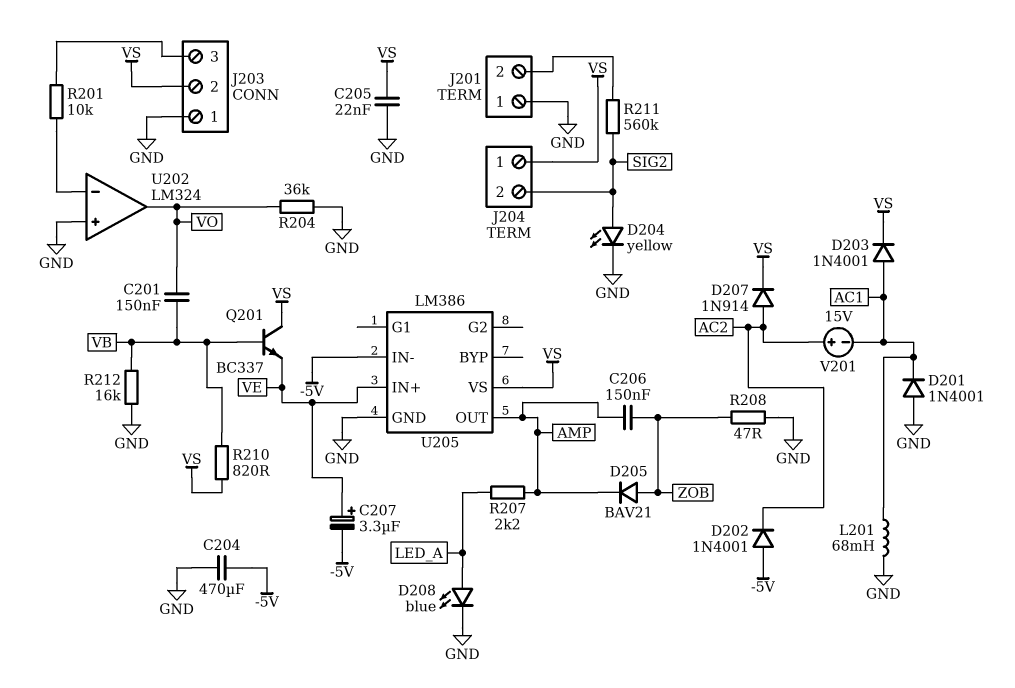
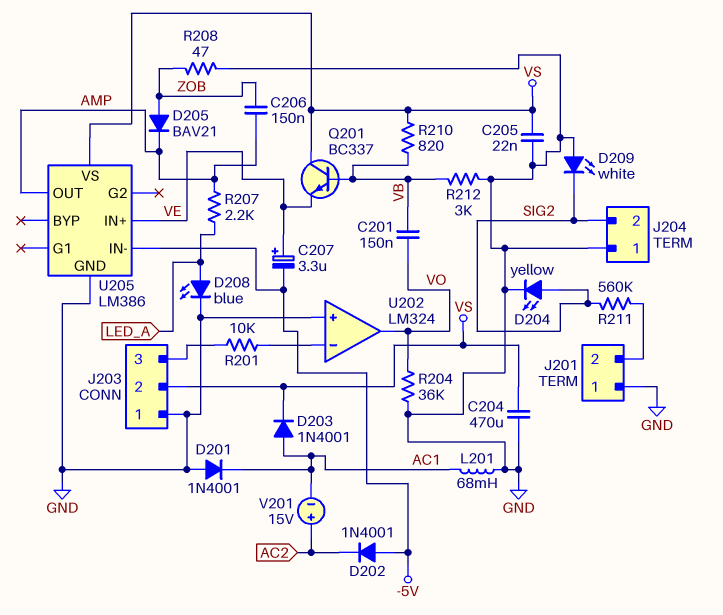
C204: 470uF (-5V, GND) -> 470uF (GND, VS)
D207: diode 1N914 (A AC2, K VS) -> none
D209: none -> LED white (A GND, K SIG2)
J204 pin 1: VS -> GND
R212: 16k (GND, VB) -> 3k (GND, VB)

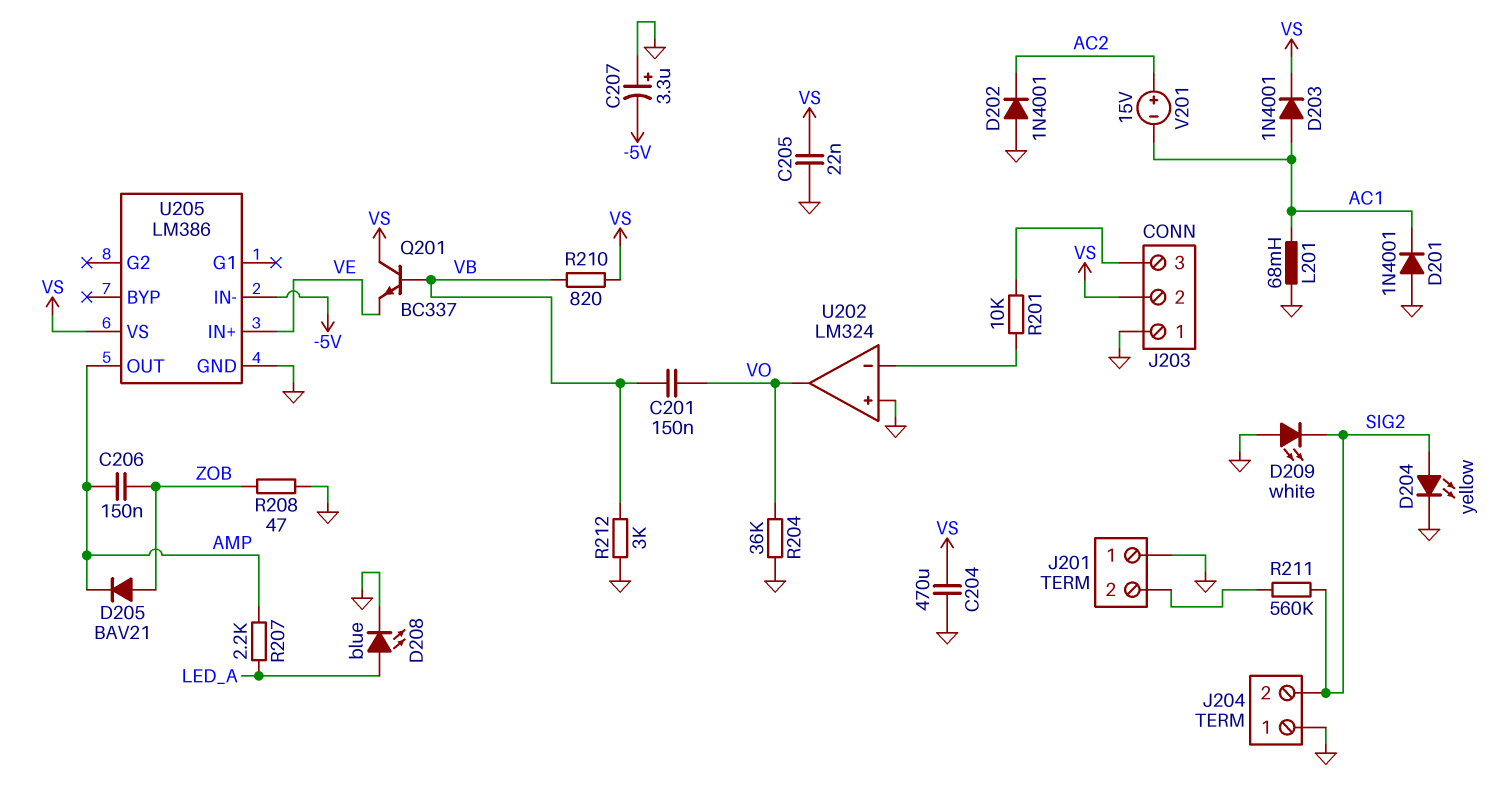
C207: 3.3uF (plus VE, minus -5V) -> 3.3uF (plus GND, minus -5V)
D202: diode 1N4001 (A -5V, K AC2) -> diode 1N4001 (A GND, K AC2)

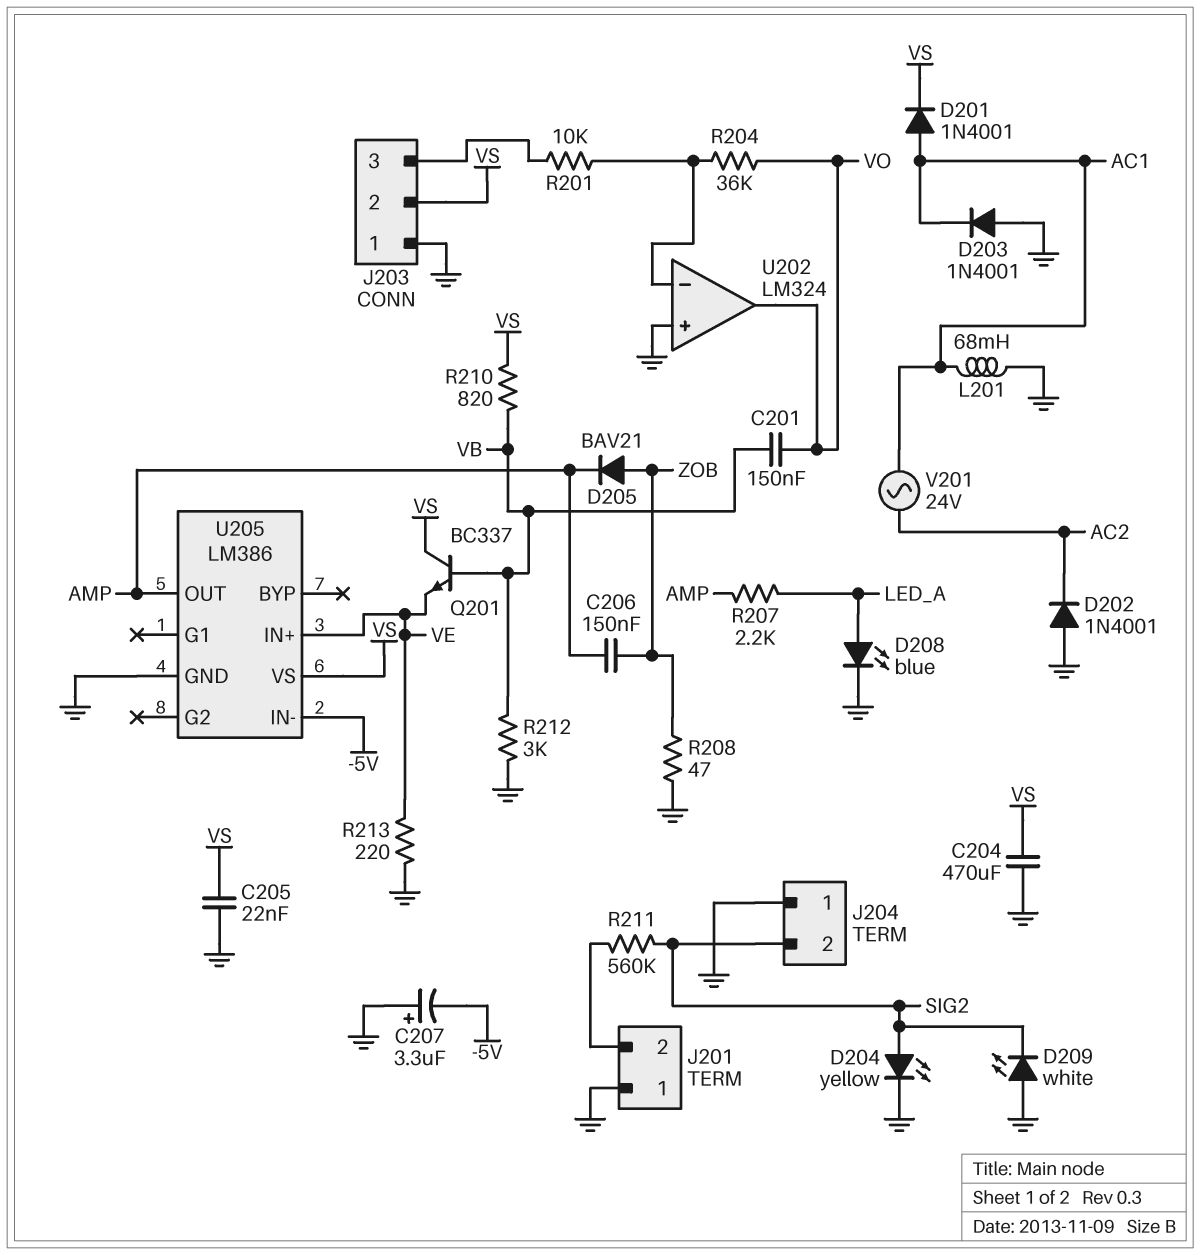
D201: diode 1N4001 (A GND, K AC1) -> diode 1N4001 (A AC1, K VS)
D203: diode 1N4001 (A AC1, K VS) -> diode 1N4001 (A GND, K AC1)
R204: 36k (GND, VO) -> 36k (U202/in-, VO)
R213: none -> 220 (GND, VE)
V201: 15V (plus AC2, minus AC1) -> AC 24V (AC1, AC2)

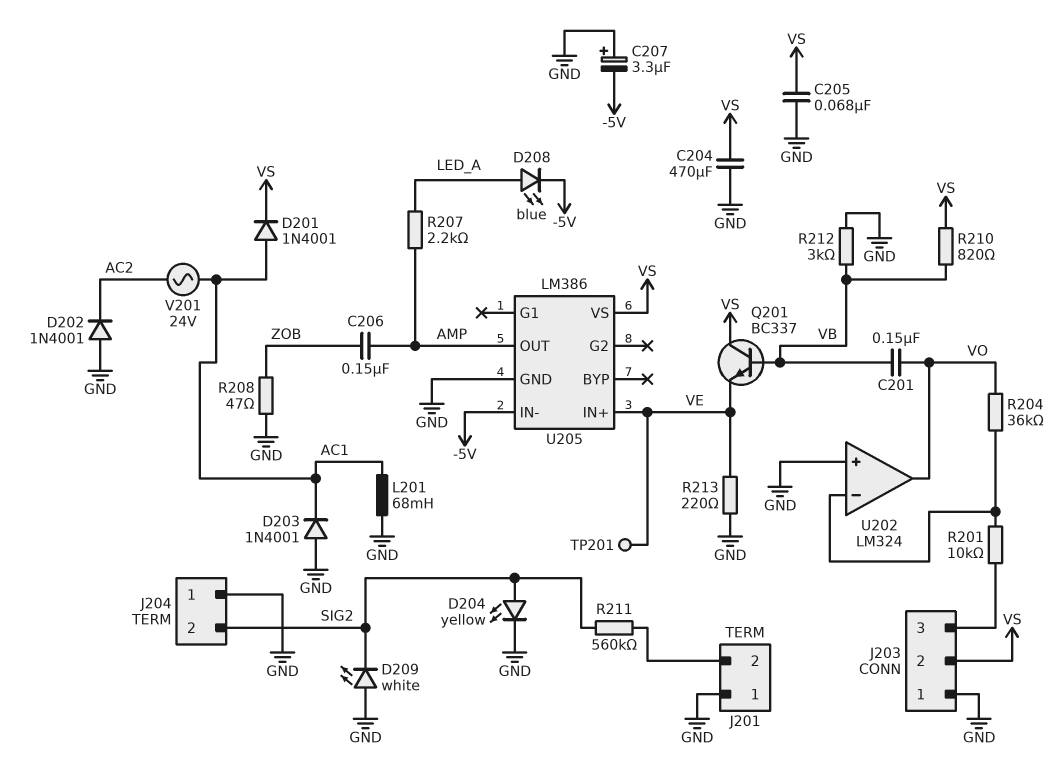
C205: 22nF (GND, VS) -> 68nF (GND, VS)
D205: diode BAV21 (A ZOB, K AMP) -> none
D208: LED blue (A LED_A, K GND) -> LED blue (A LED_A, K -5V)
TP201: none -> test point (VE)

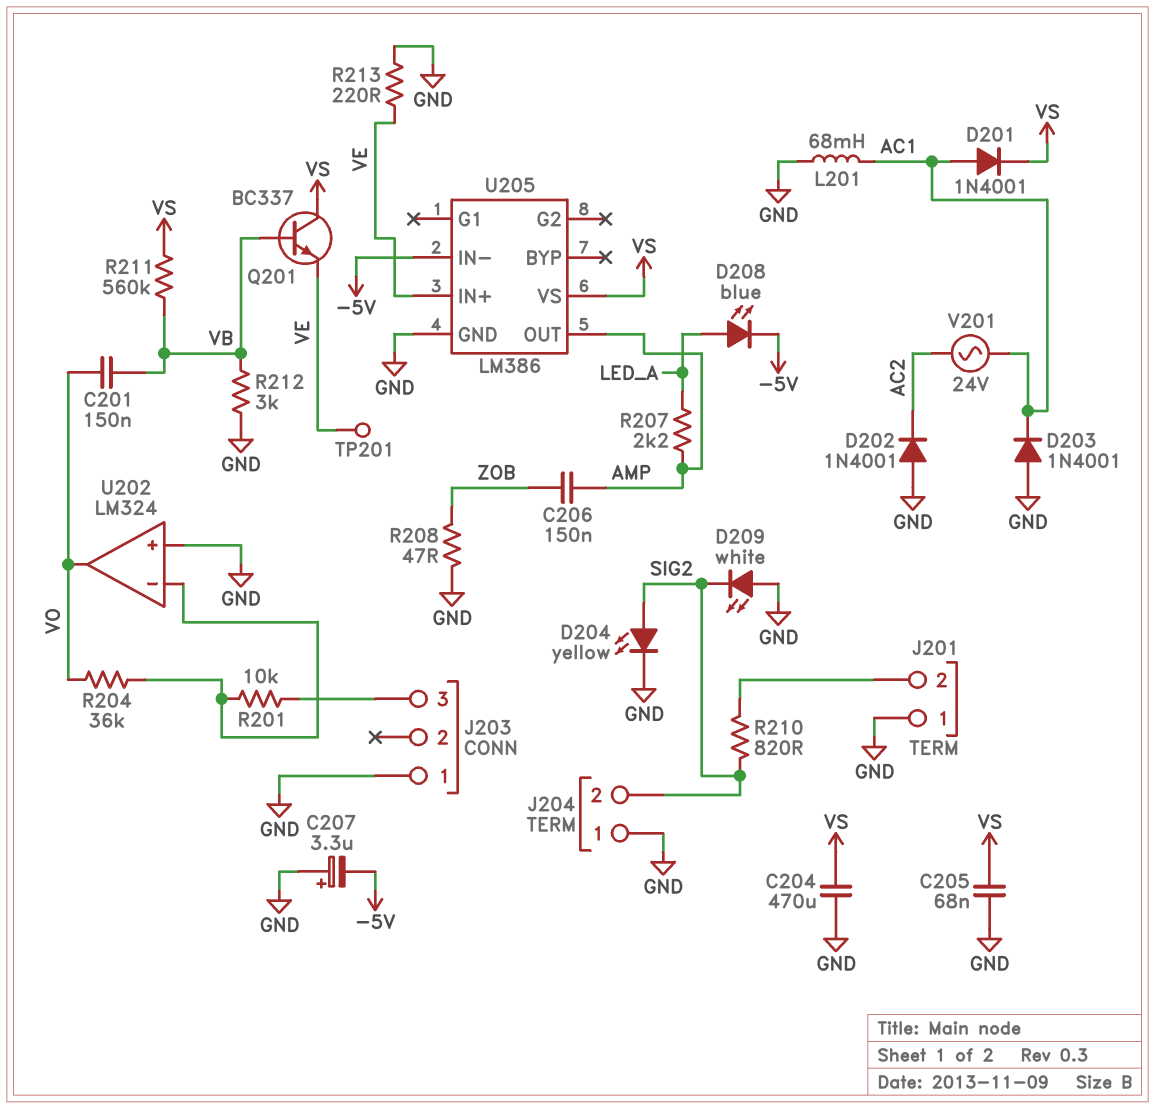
J203 pin 2: VS -> none
R210: 820 (VB, VS) -> 820 (J201/2, SIG2)
R211: 560k (J201/2, SIG2) -> 560k (VB, VS)

